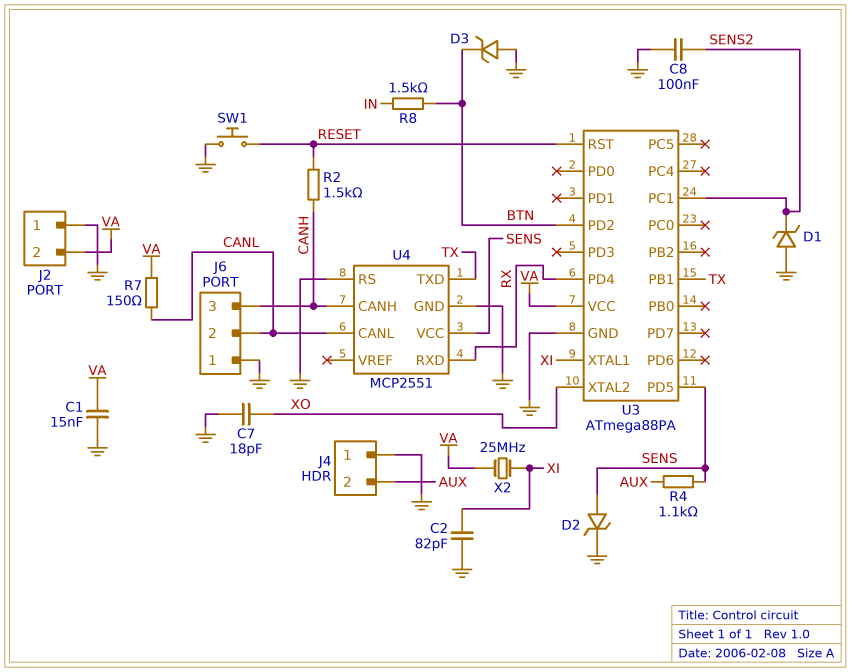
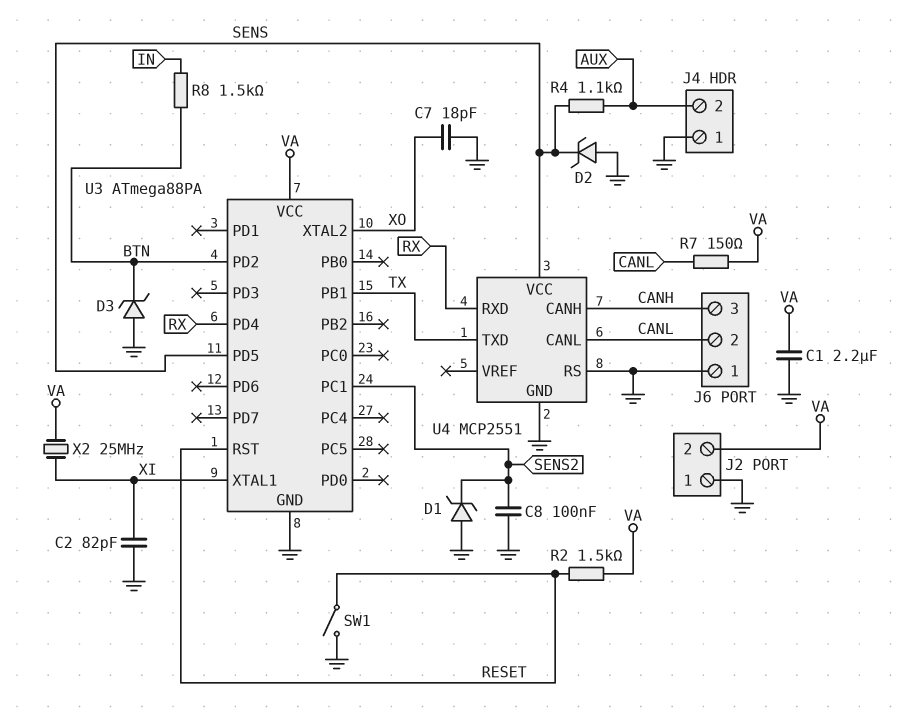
C1: 15nF (GND, VA) -> 2.2uF (GND, VA)
D2: zener (A SENS, K GND) -> zener (A GND, K SENS)
R2: 1.5k (CANH, RESET) -> 1.5k (RESET, VA)
SW1: button (GND, RESET) -> switch (GND, RESET)

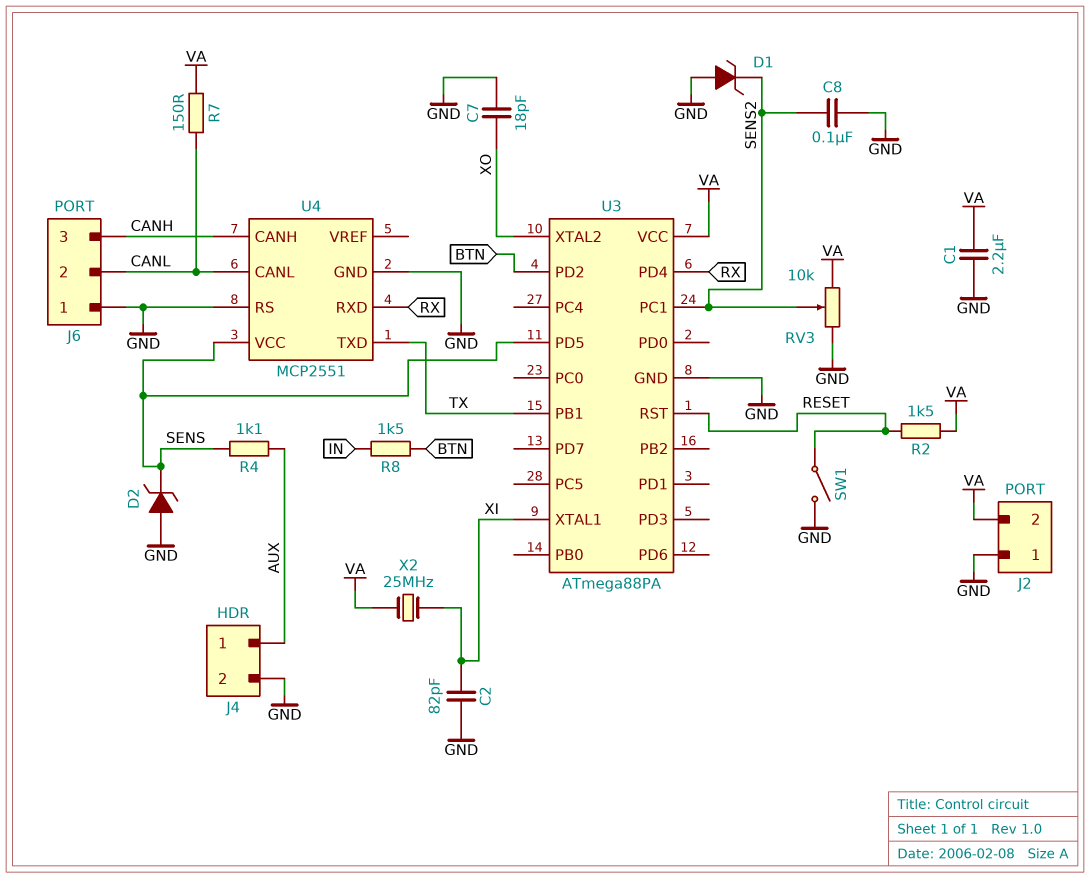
D3: zener (A GND, K BTN) -> none
J4 pin 1: GND -> AUX
J4 pin 2: AUX -> GND
RV3: none -> 10k (GND, VA, wiper SENS2)

